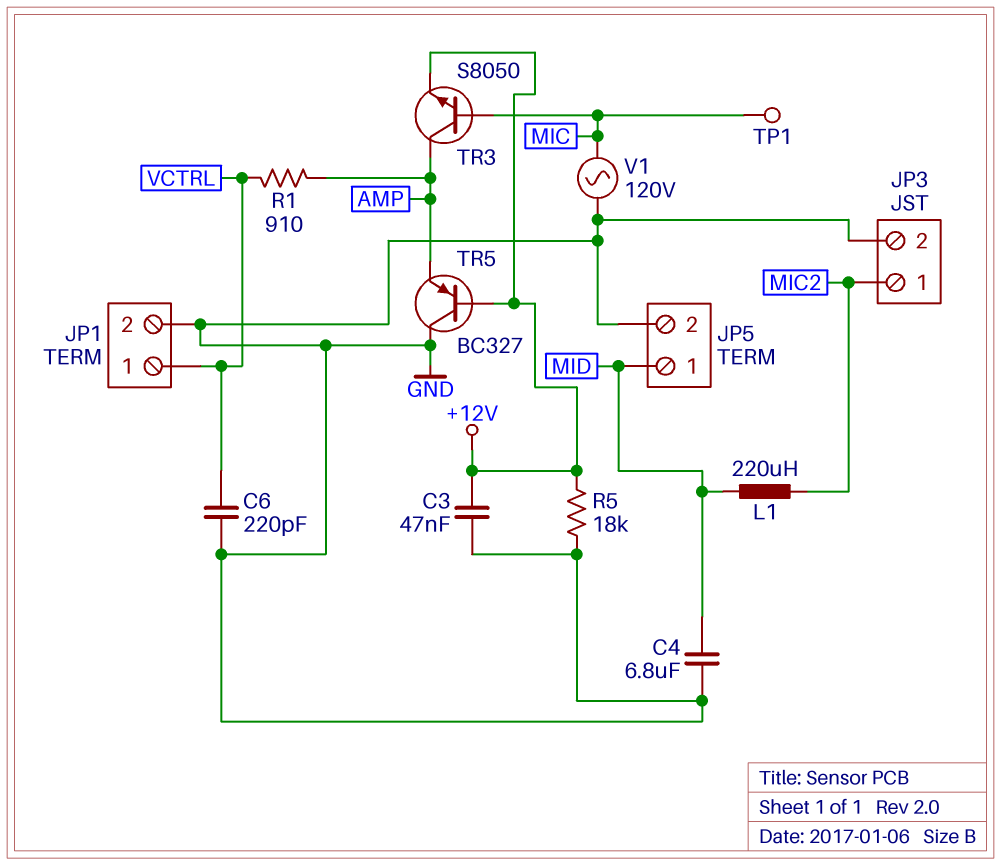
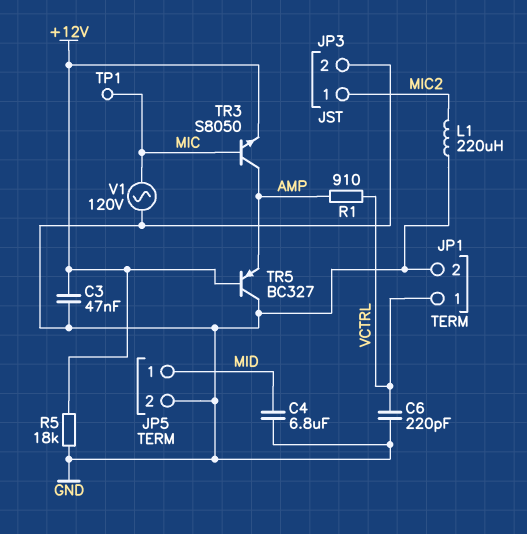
L1: 220uH (MIC2, MID) -> 220uH (GND, MIC2)

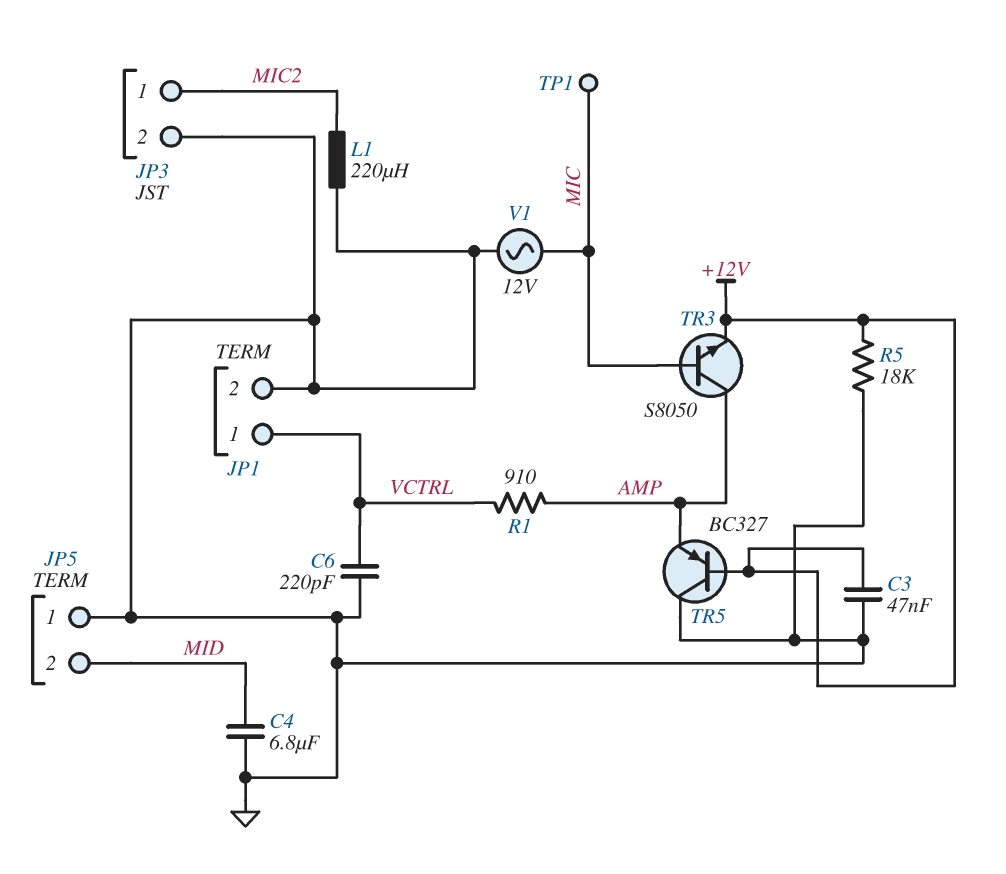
JP5 pin 1: MID -> GND
JP5 pin 2: GND -> MID
V1: AC 120V (GND, MIC) -> AC 12V (GND, MIC)

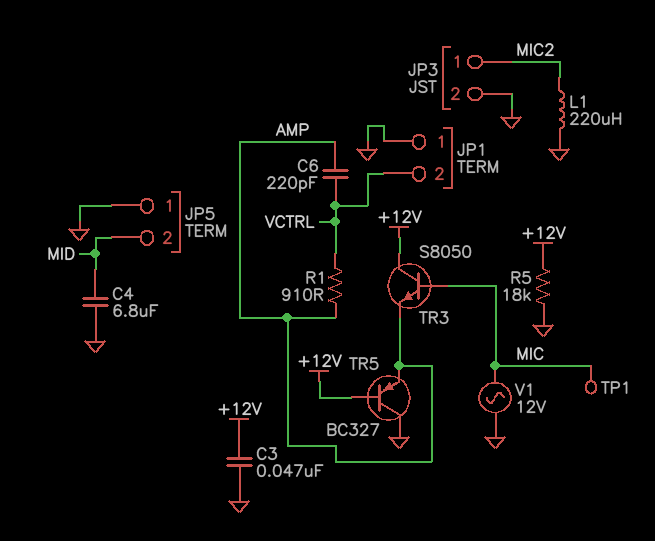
C6: 220pF (GND, VCTRL) -> 220pF (AMP, VCTRL)
JP1 pin 1: VCTRL -> GND
JP1 pin 2: GND -> VCTRL
TR3: NPN S8050 (B MIC, C AMP, E +12V) -> NPN S8050 (B MIC, C +12V, E AMP)

